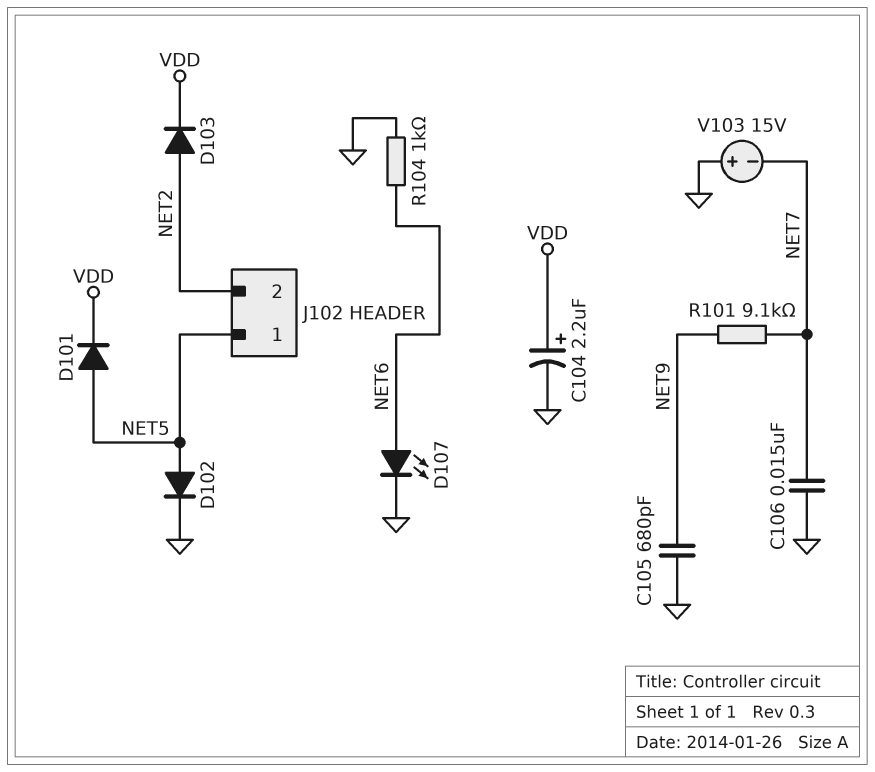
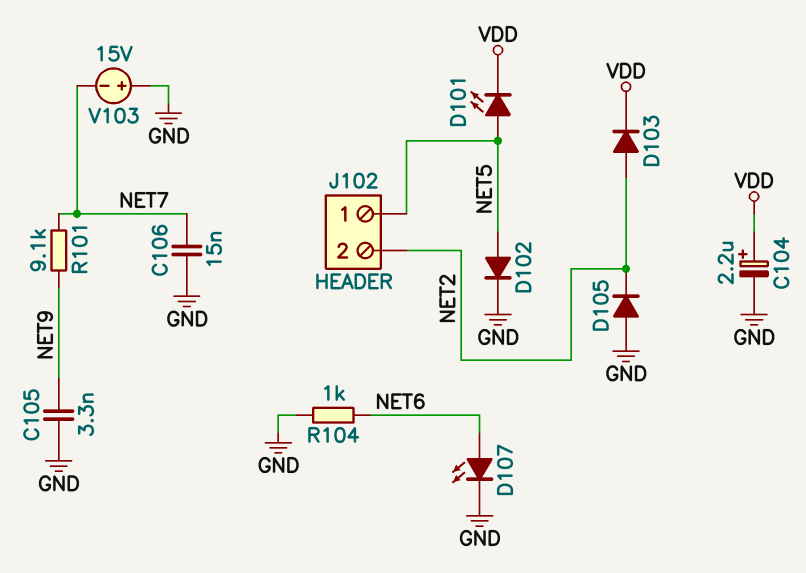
C105: 680pF (GND, NET9) -> 3.3nF (GND, NET9)
D101: diode (A NET5, K VDD) -> LED (A NET5, K VDD)
D105: none -> diode (A GND, K NET2)

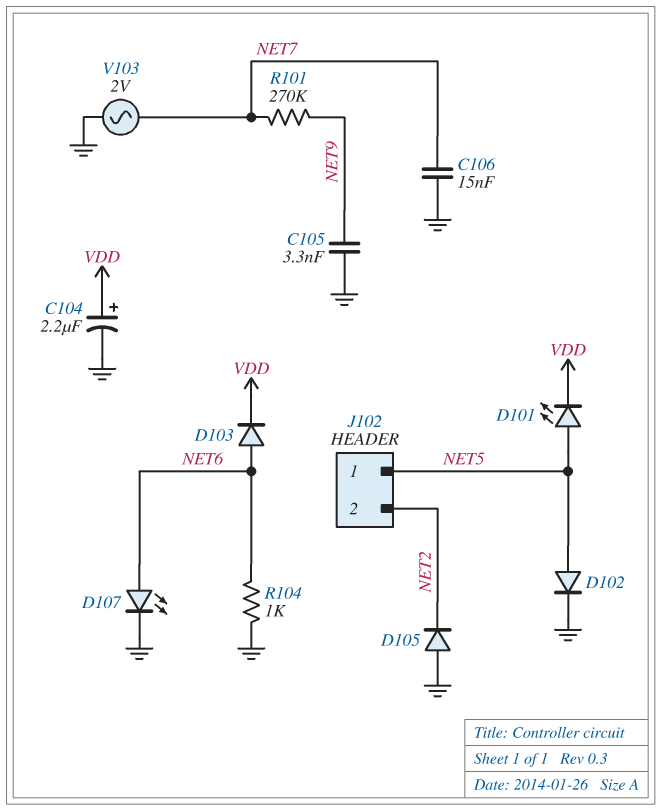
D103: diode (A NET2, K VDD) -> diode (A NET6, K VDD)
R101: 9.1k (NET7, NET9) -> 270k (NET7, NET9)
V103: 15V (plus GND, minus NET7) -> AC 2V (GND, NET7)

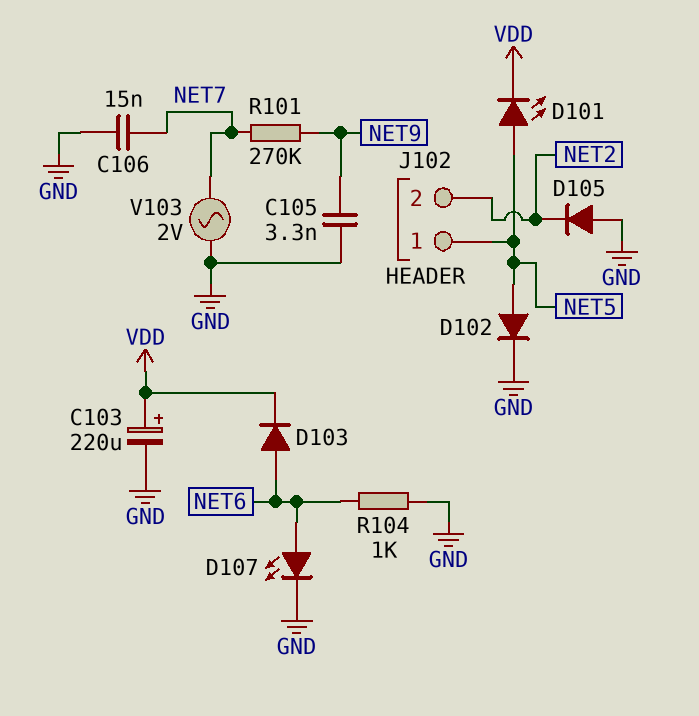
C103: none -> 220uF (plus VDD, minus GND)
C104: 2.2uF (plus VDD, minus GND) -> none

